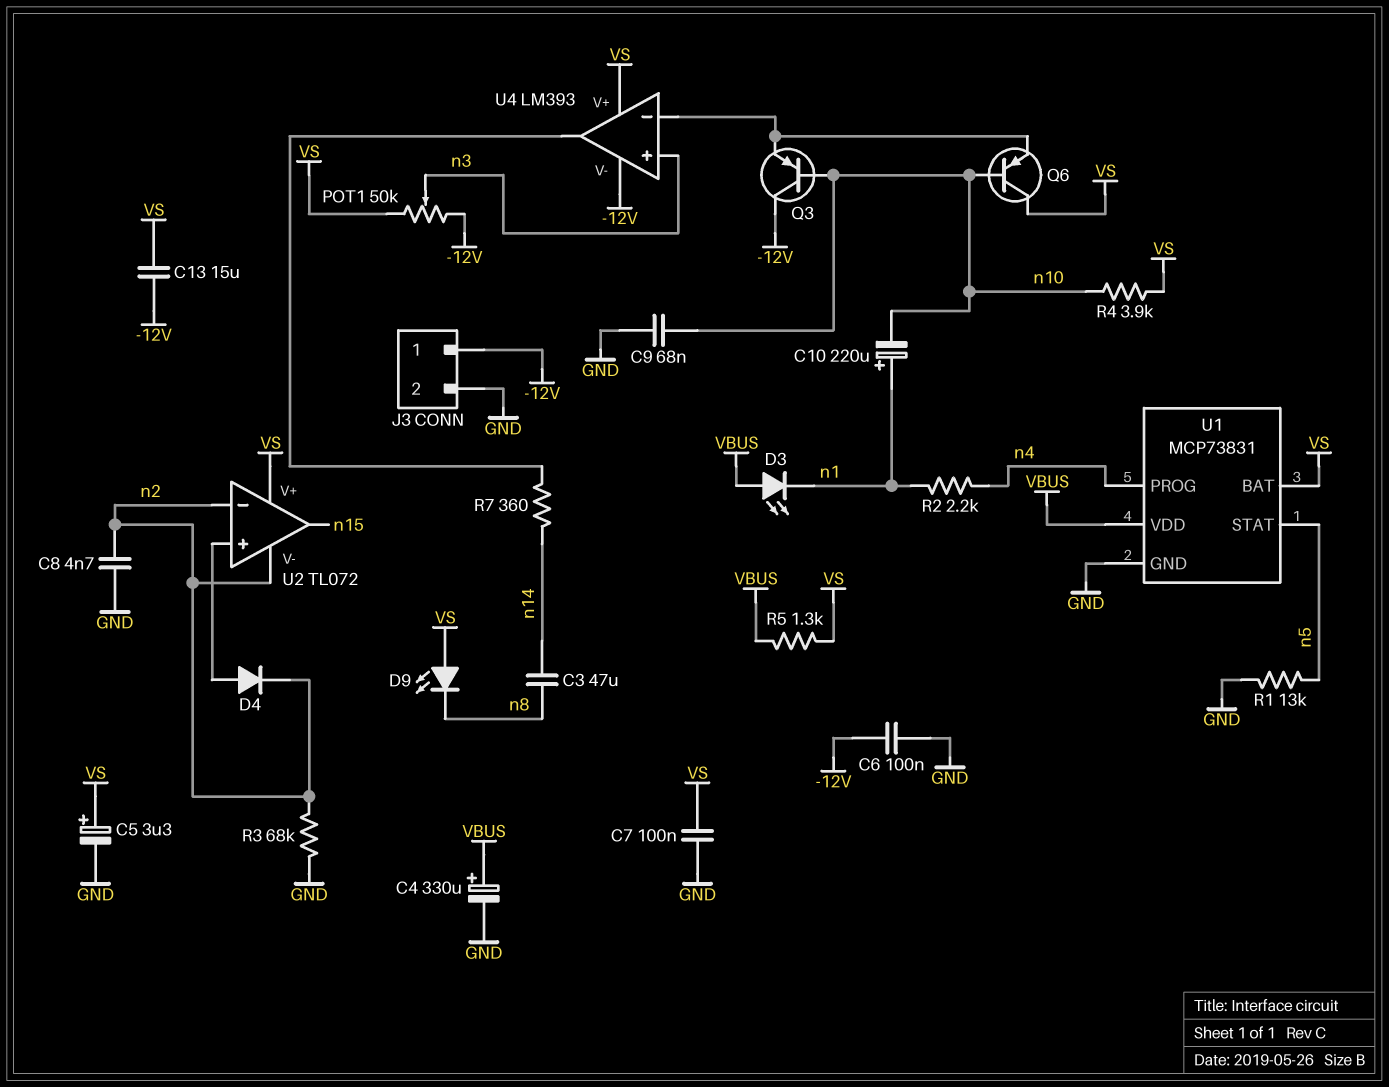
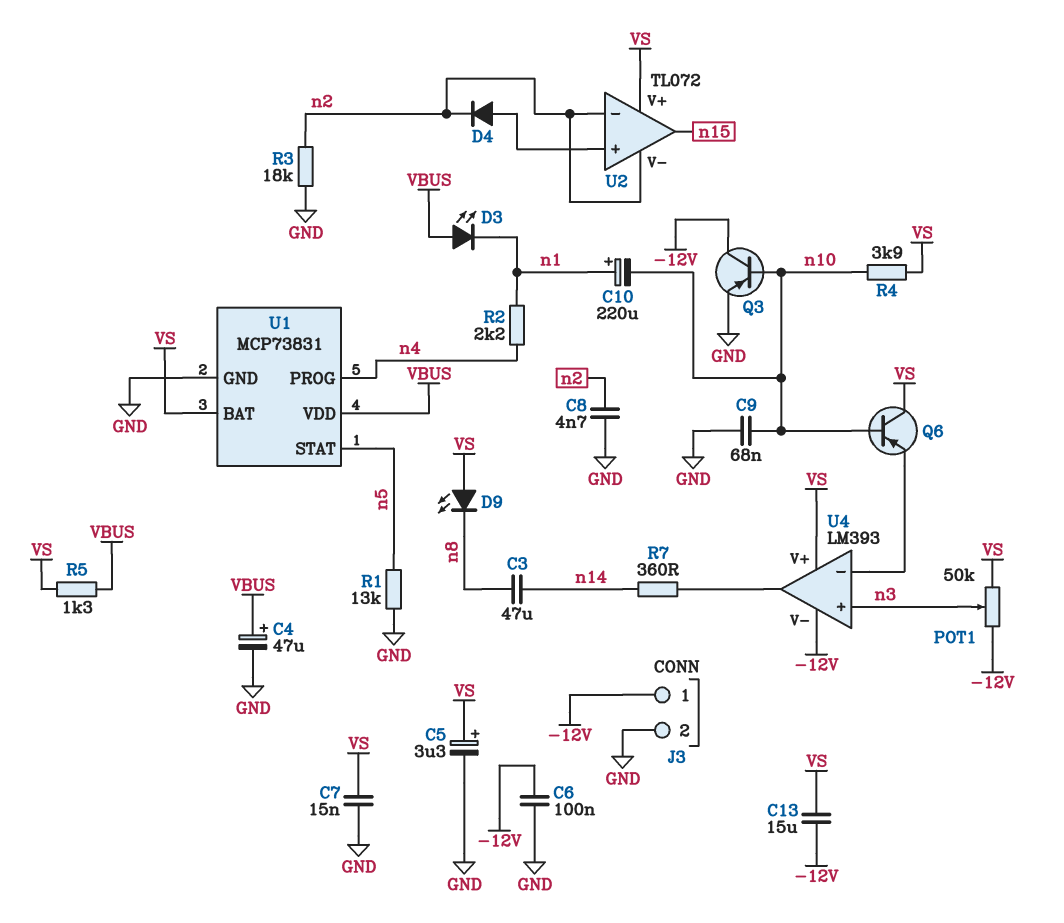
C4: 330uF (plus VBUS, minus GND) -> 47uF (plus VBUS, minus GND)
C7: 100nF (GND, VS) -> 15nF (GND, VS)
Q3: PNP (B n10, C -12V, E U4/in-) -> PNP (B n10, C -12V, E GND)
R3: 68k (GND, n2) -> 18k (GND, n2)

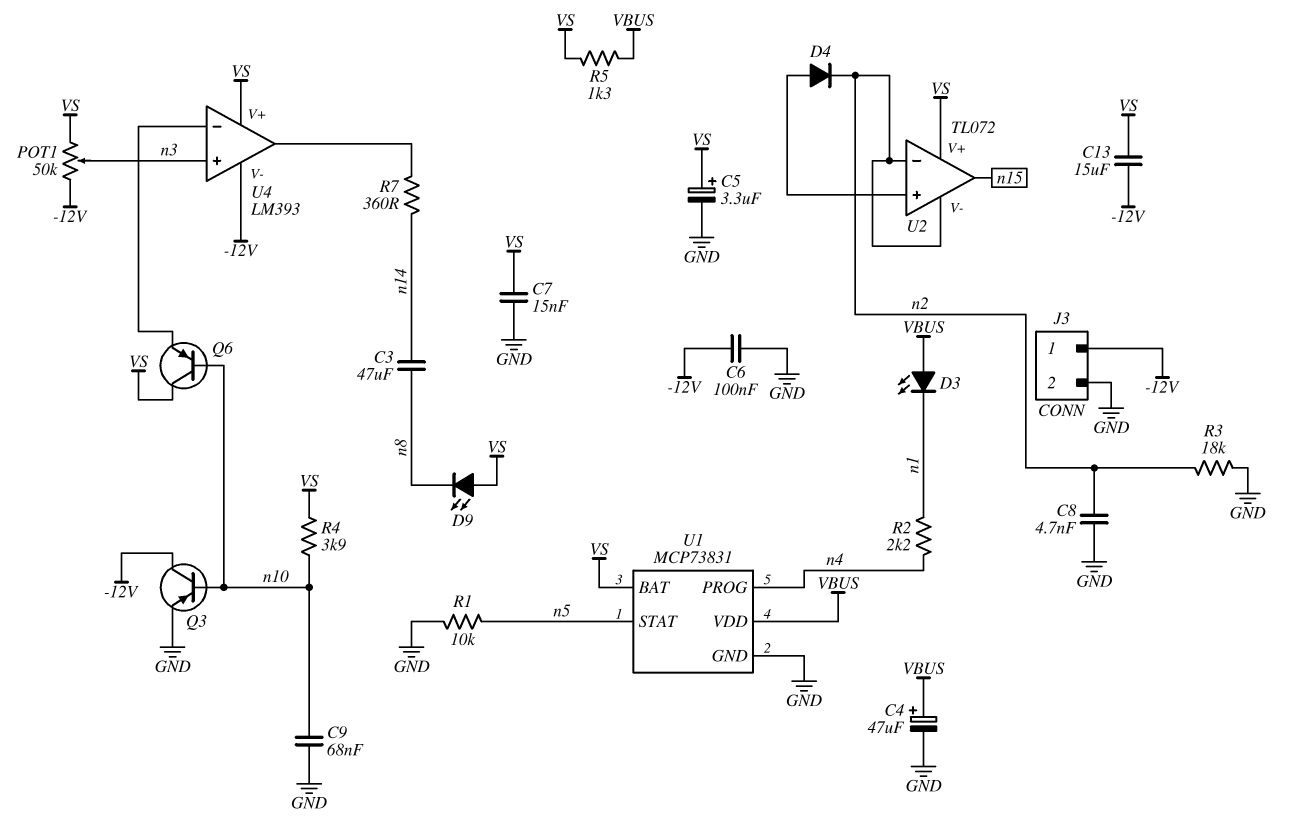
C10: 220uF (plus n1, minus n10) -> none
R1: 13k (GND, n5) -> 10k (GND, n5)

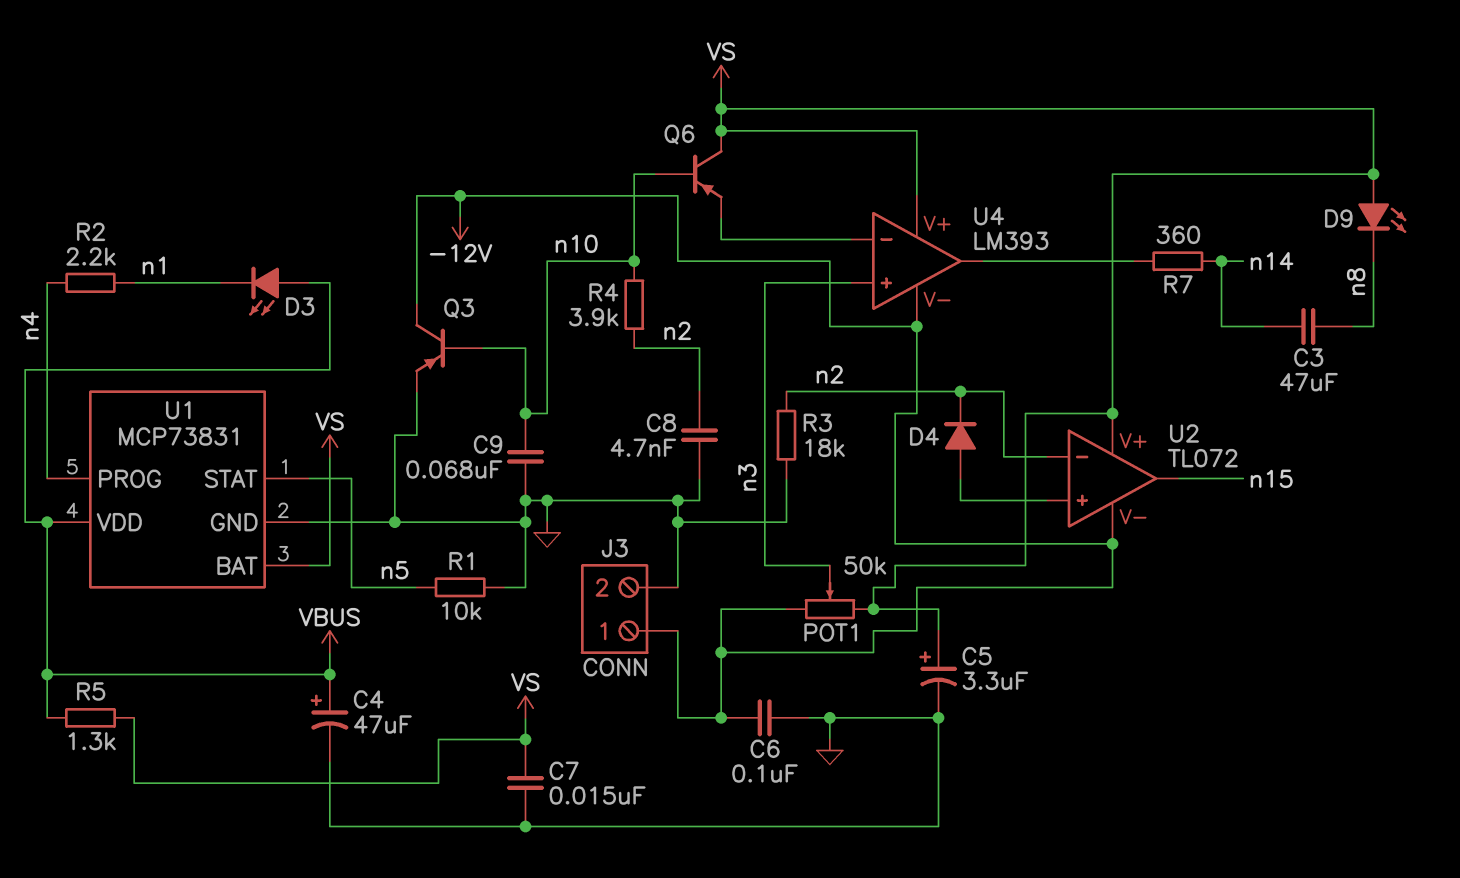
C13: 15uF (-12V, VS) -> none
R4: 3.9k (VS, n10) -> 3.9k (n2, n10)
U2 pin V-: n2 -> -12V

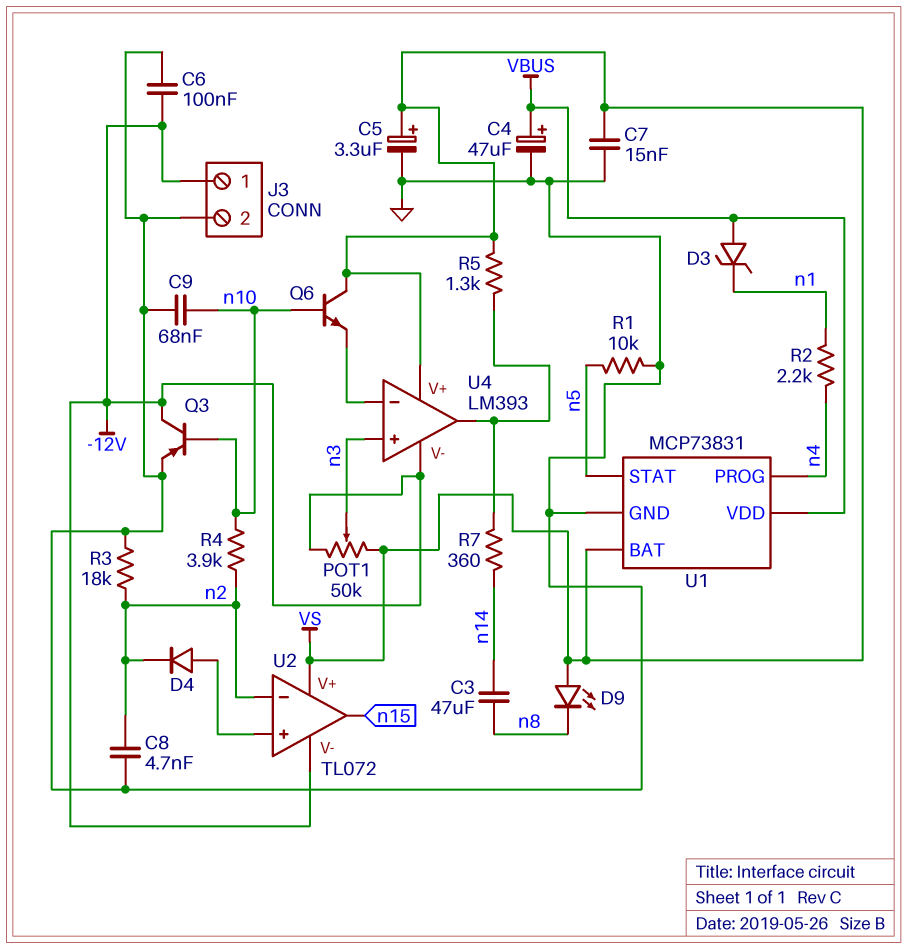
D3: LED (A VBUS, K n1) -> zener (A VBUS, K n1)
Q6: PNP (B n10, C VS, E U4/in-) -> NPN (B n10, C VS, E U4/in-)
R5: 1.3k (VBUS, VS) -> 1.3k (U4/out, VS)

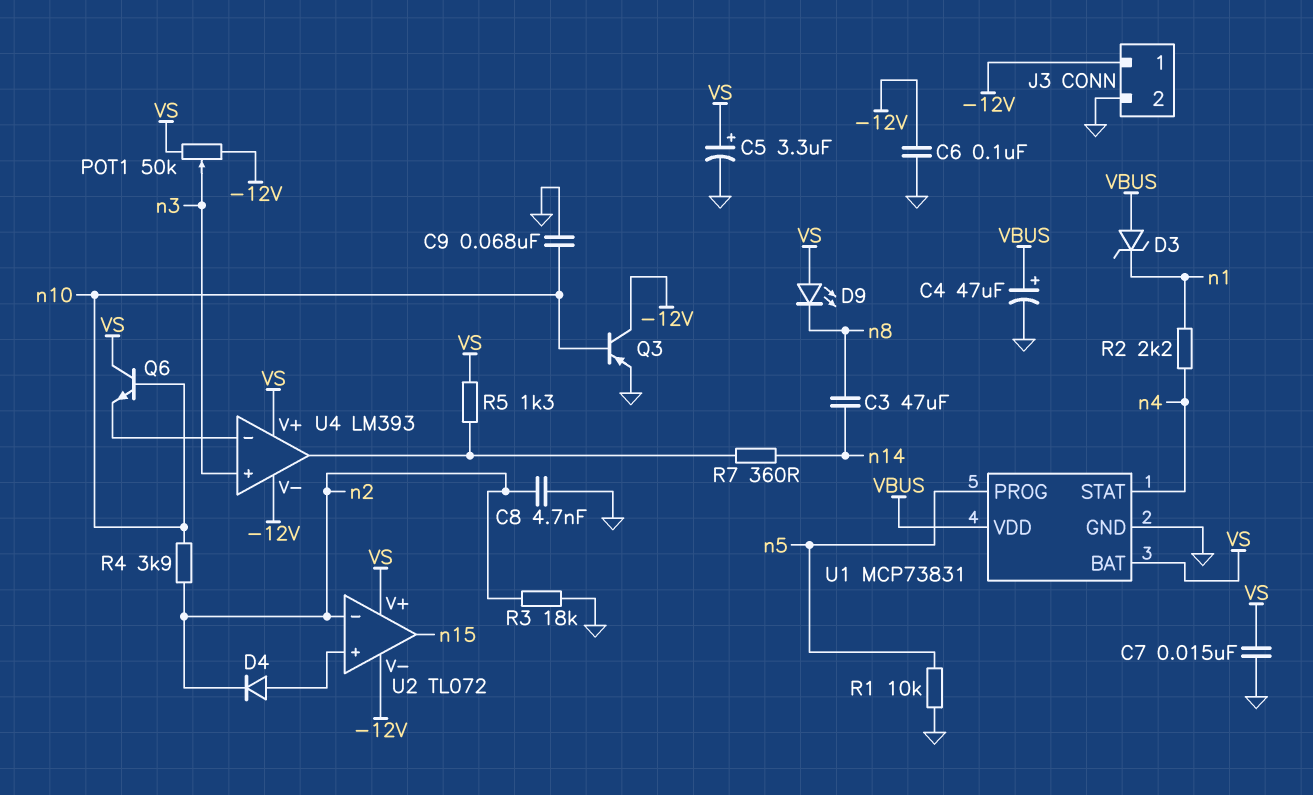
U1 pin PROG: n4 -> n5
U1 pin STAT: n5 -> n4

